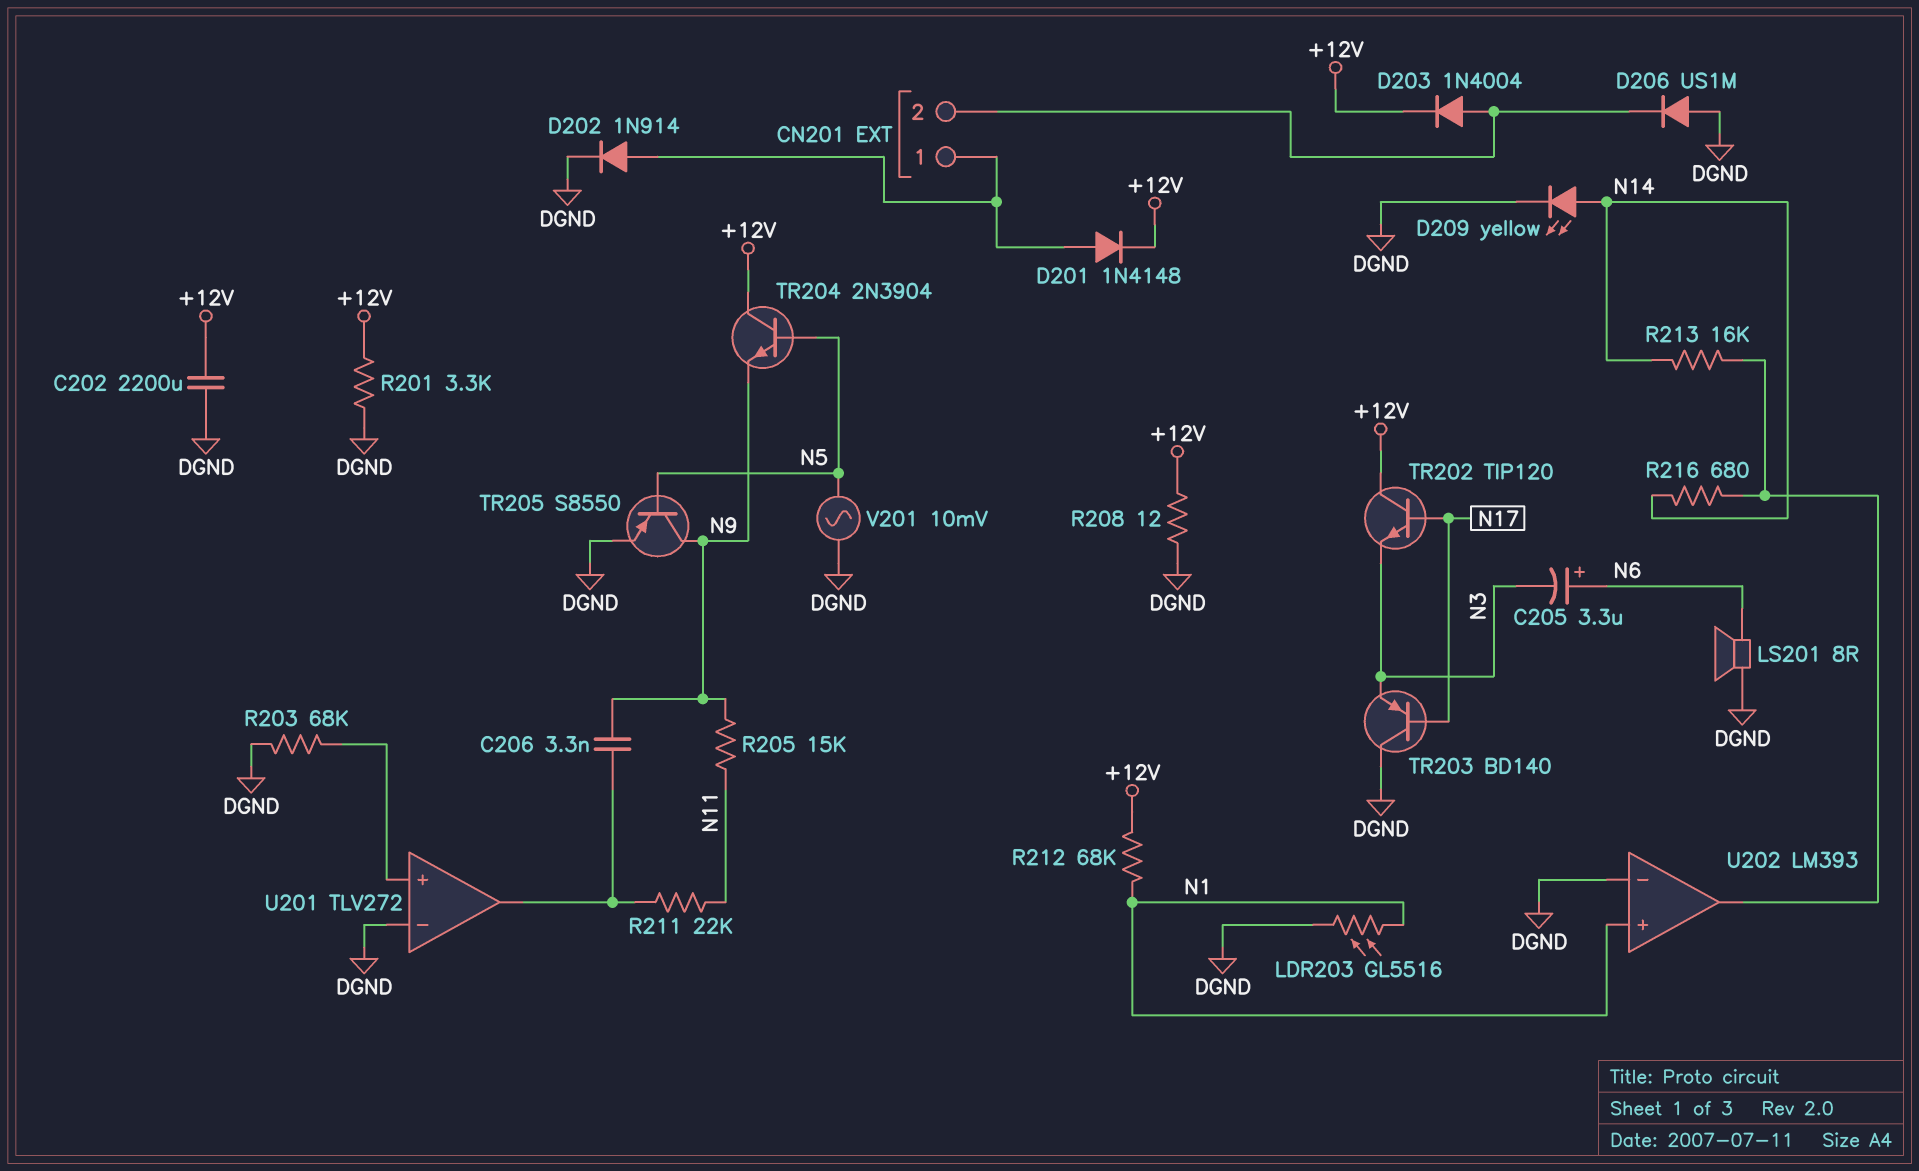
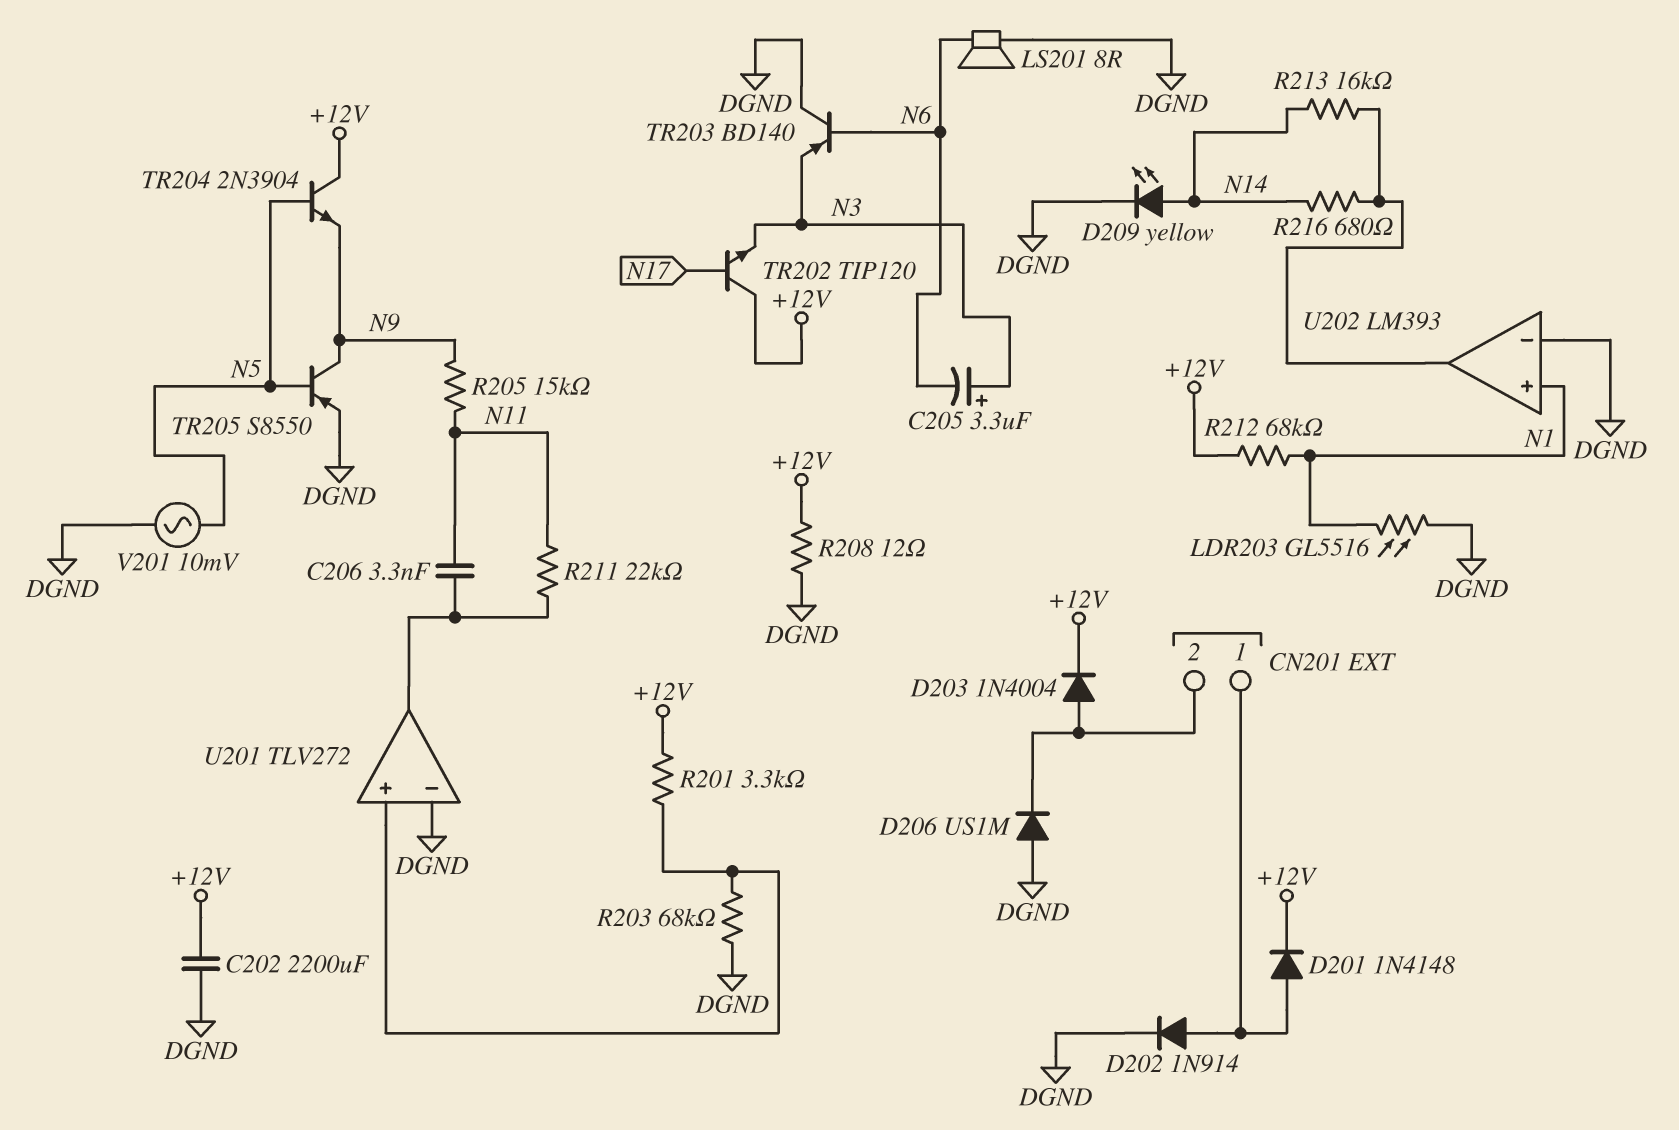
C205: 3.3uF (plus N6, minus N3) -> 3.3uF (plus N3, minus N6)
C206: 3.3nF (N9, U201/out) -> 3.3nF (N11, U201/out)
R201: 3.3k (+12V, DGND) -> 3.3k (+12V, U201/in+)
TR203: PNP BD140 (B N17, C DGND, E N3) -> PNP BD140 (B N6, C DGND, E N3)

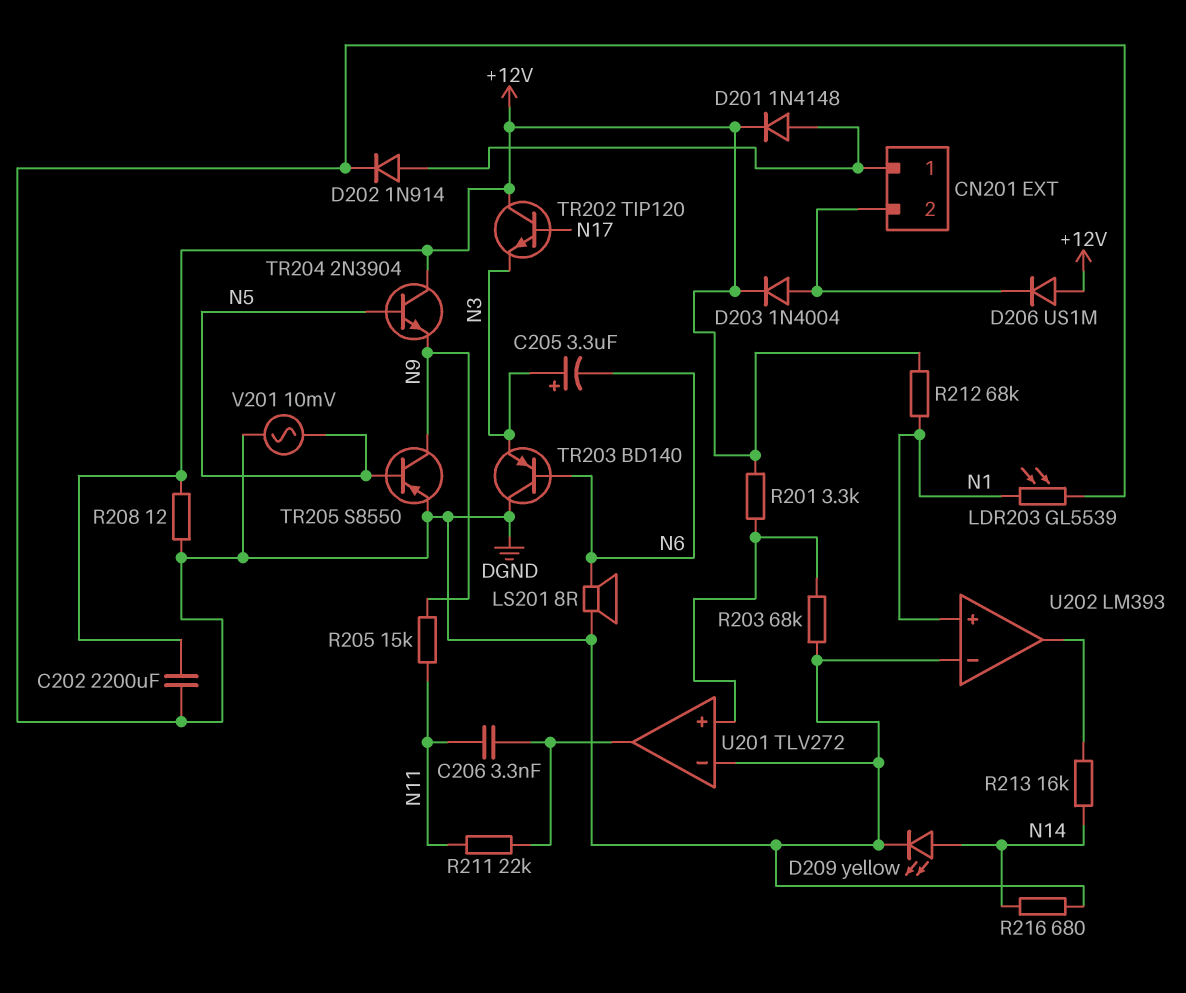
D206: diode US1M (A DGND, K CN201/2) -> diode US1M (A +12V, K CN201/2)
LDR203: GL5516 (DGND, N1) -> GL5539 (DGND, N1)
R216: 680 (N14, U202/out) -> 680 (DGND, N14)

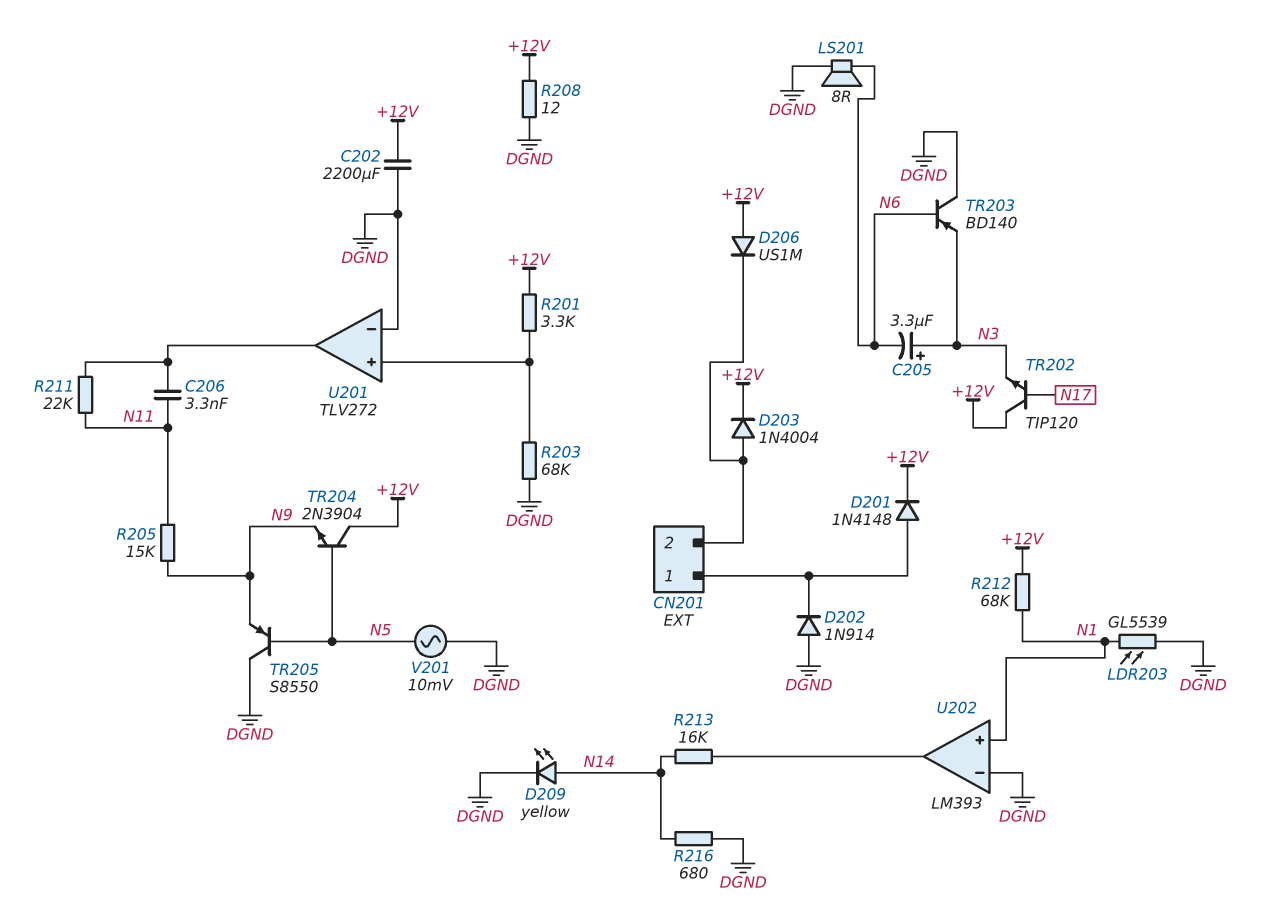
D202: diode 1N914 (A CN201/1, K DGND) -> diode 1N914 (A DGND, K CN201/1)
TR205: PNP S8550 (B N5, C N9, E DGND) -> PNP S8550 (B N5, C DGND, E N9)

